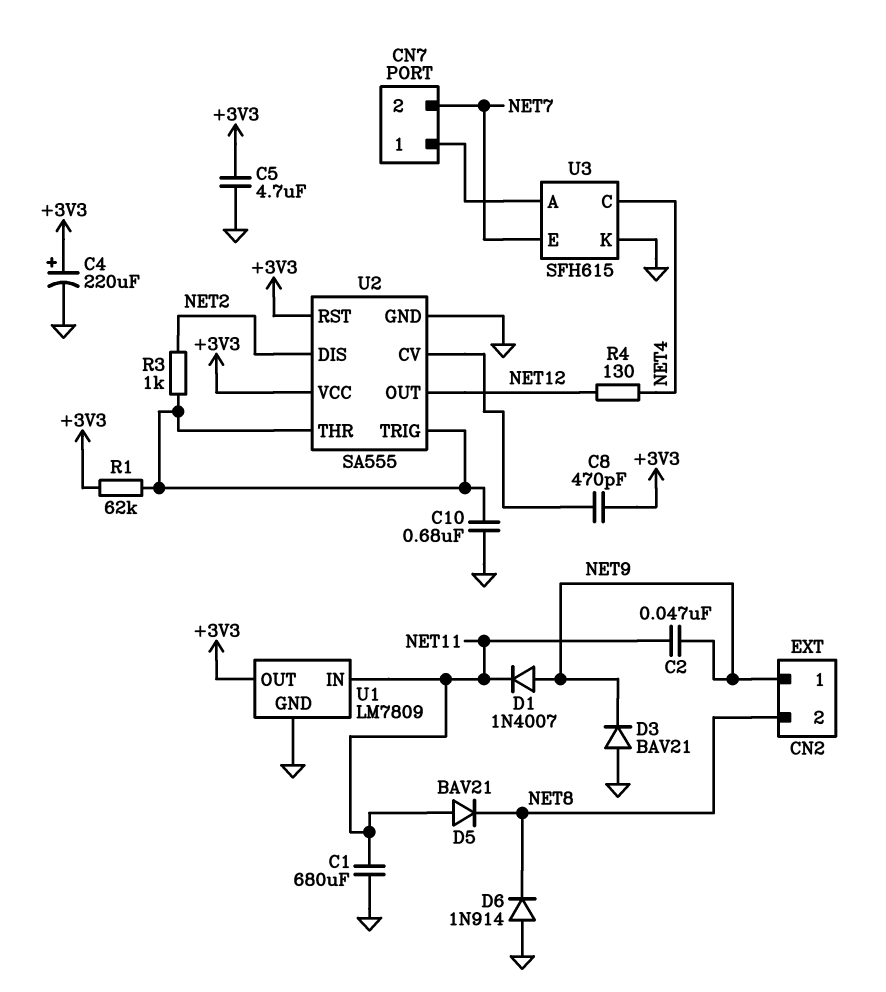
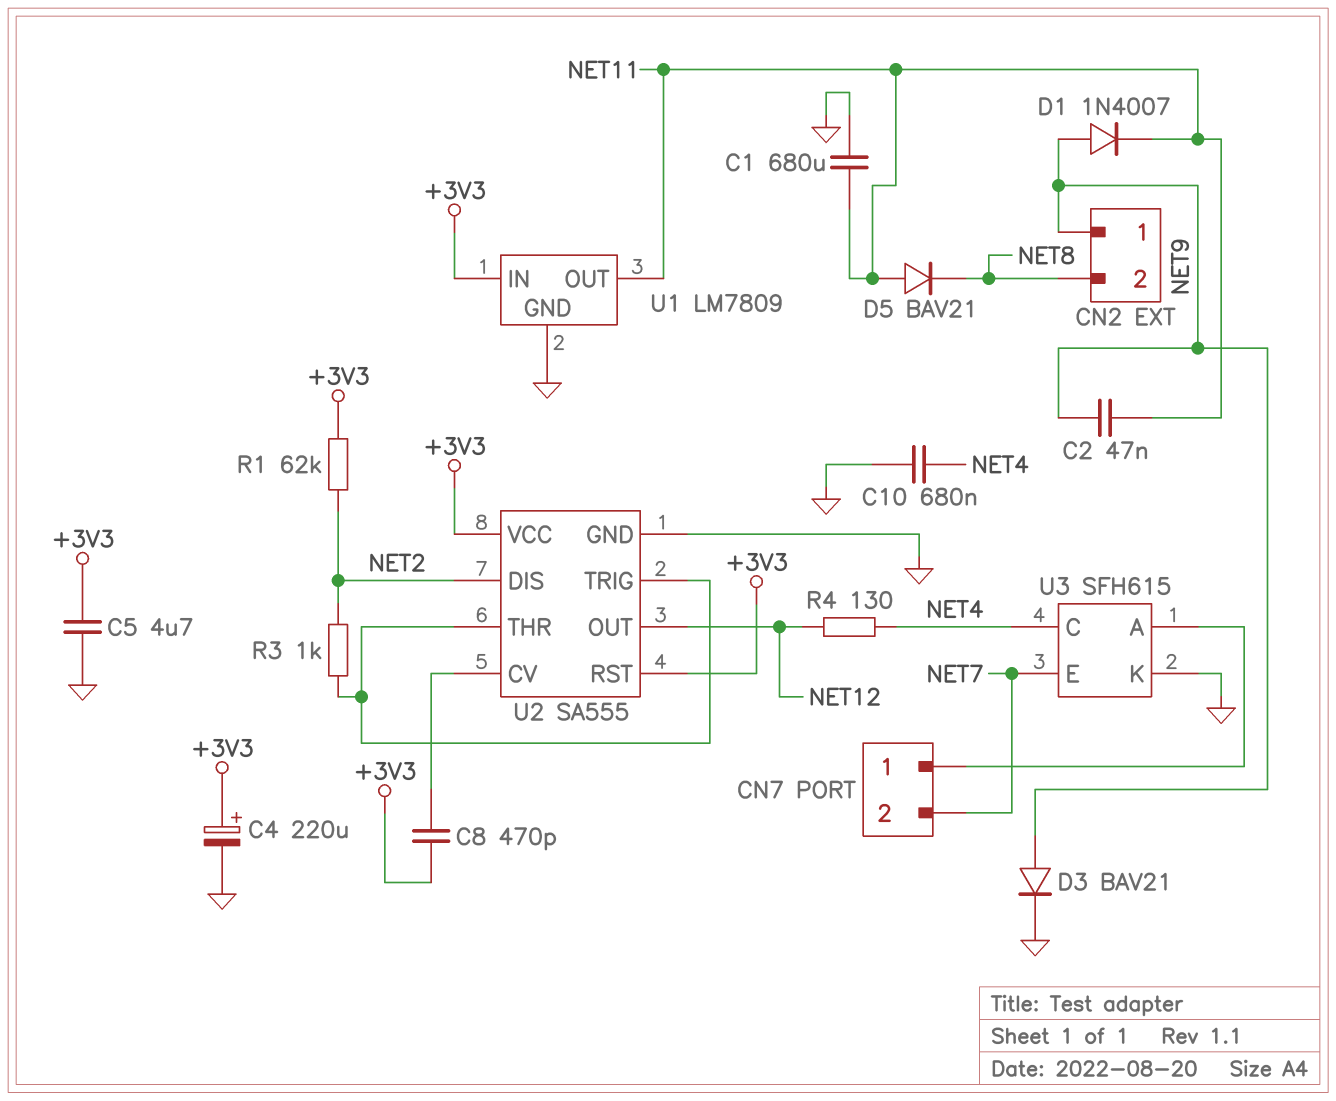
C10: 680nF (GND, U2/THR) -> 680nF (GND, NET4)
D3: diode BAV21 (A GND, K NET9) -> diode BAV21 (A NET9, K GND)
D6: diode 1N914 (A GND, K NET8) -> none
R1: 62k (+3V3, U2/THR) -> 62k (+3V3, NET2)
U1 pin IN: NET11 -> +3V3
U1 pin OUT: +3V3 -> NET11

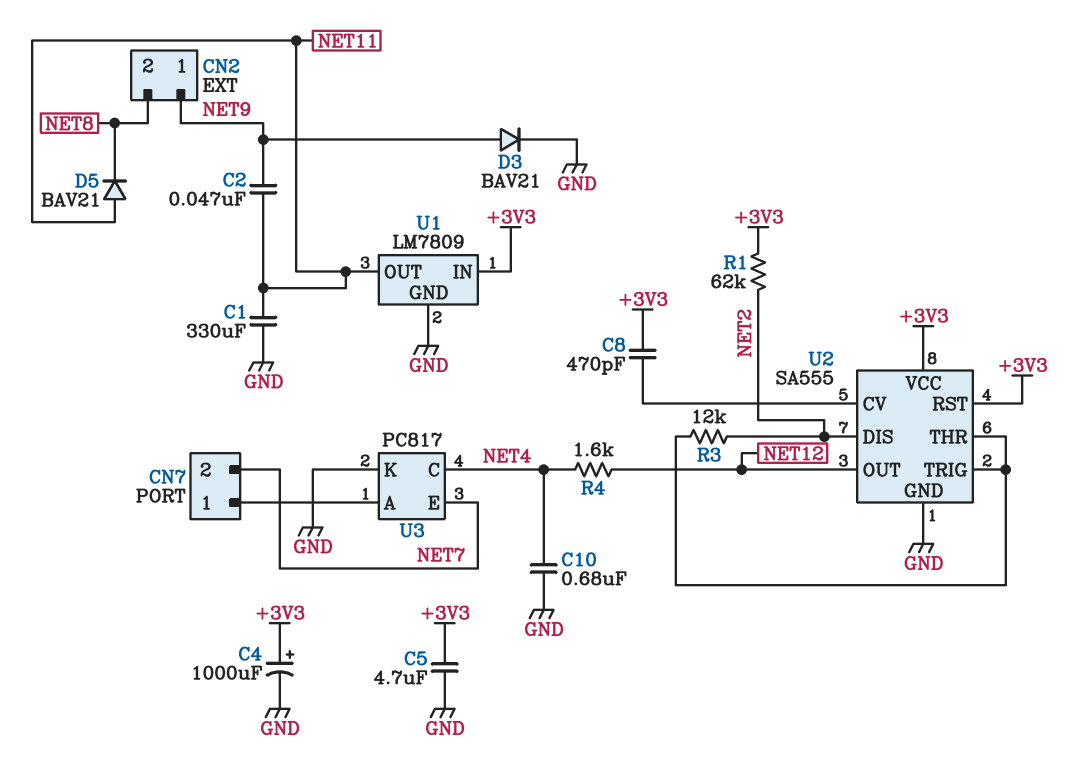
C1: 680uF (GND, NET11) -> 330uF (GND, NET11)
C4: 220uF (plus +3V3, minus GND) -> 1000uF (plus +3V3, minus GND)
D1: diode 1N4007 (A NET9, K NET11) -> none
R3: 1k (NET2, U2/THR) -> 12k (NET2, U2/THR)
R4: 130 (NET4, NET12) -> 1.6k (NET4, NET12)
U3: SFH615 -> PC817

